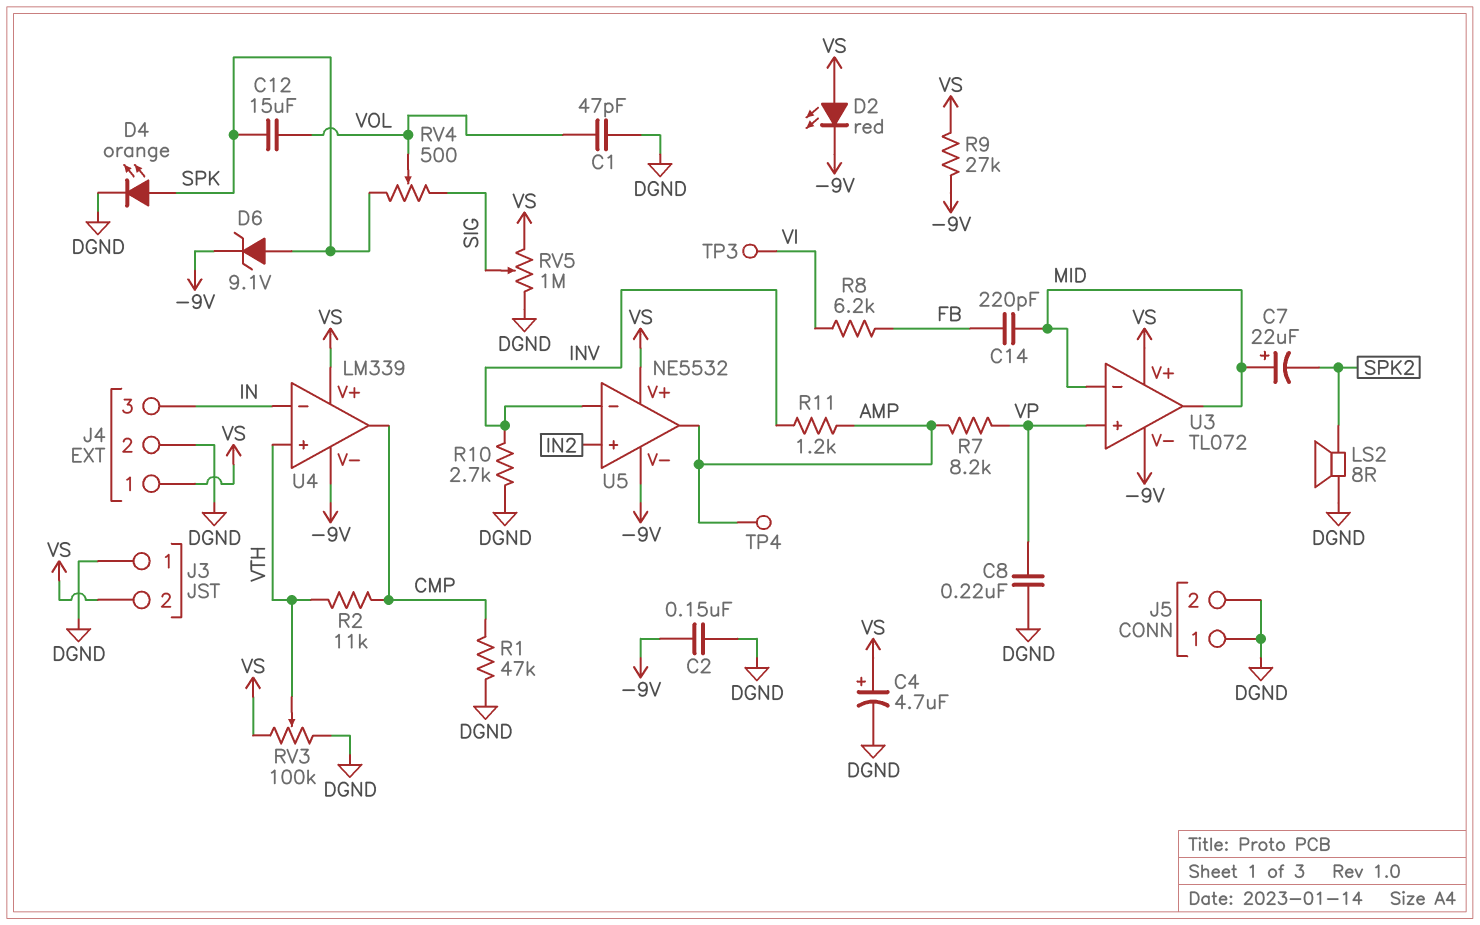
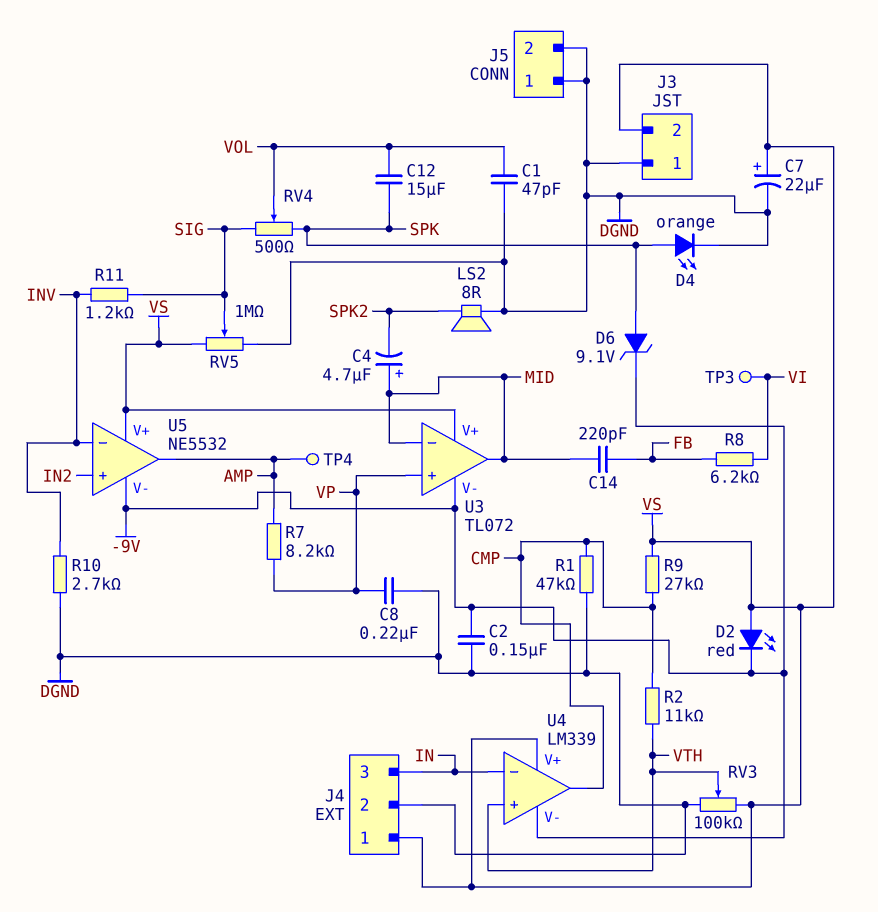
C4: 4.7uF (plus VS, minus DGND) -> 4.7uF (plus MID, minus SPK2)
C7: 22uF (plus MID, minus SPK2) -> 22uF (plus VS, minus DGND)
R9: 27k (-9V, VS) -> 27k (CMP, VS)
R11: 1.2k (AMP, INV) -> 1.2k (INV, SIG)

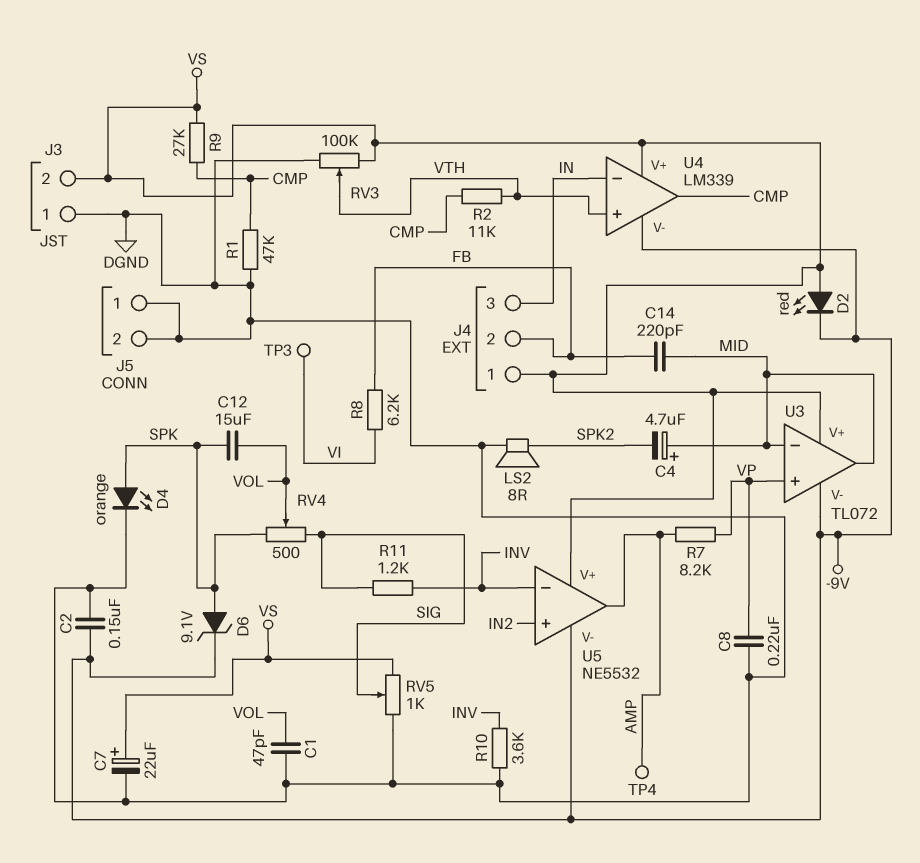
J4 pin 2: DGND -> FB
R10: 2.7k (DGND, INV) -> 3.6k (DGND, INV)
RV5: 1M (DGND, VS, wiper SIG) -> 1k (DGND, VS, wiper SIG)

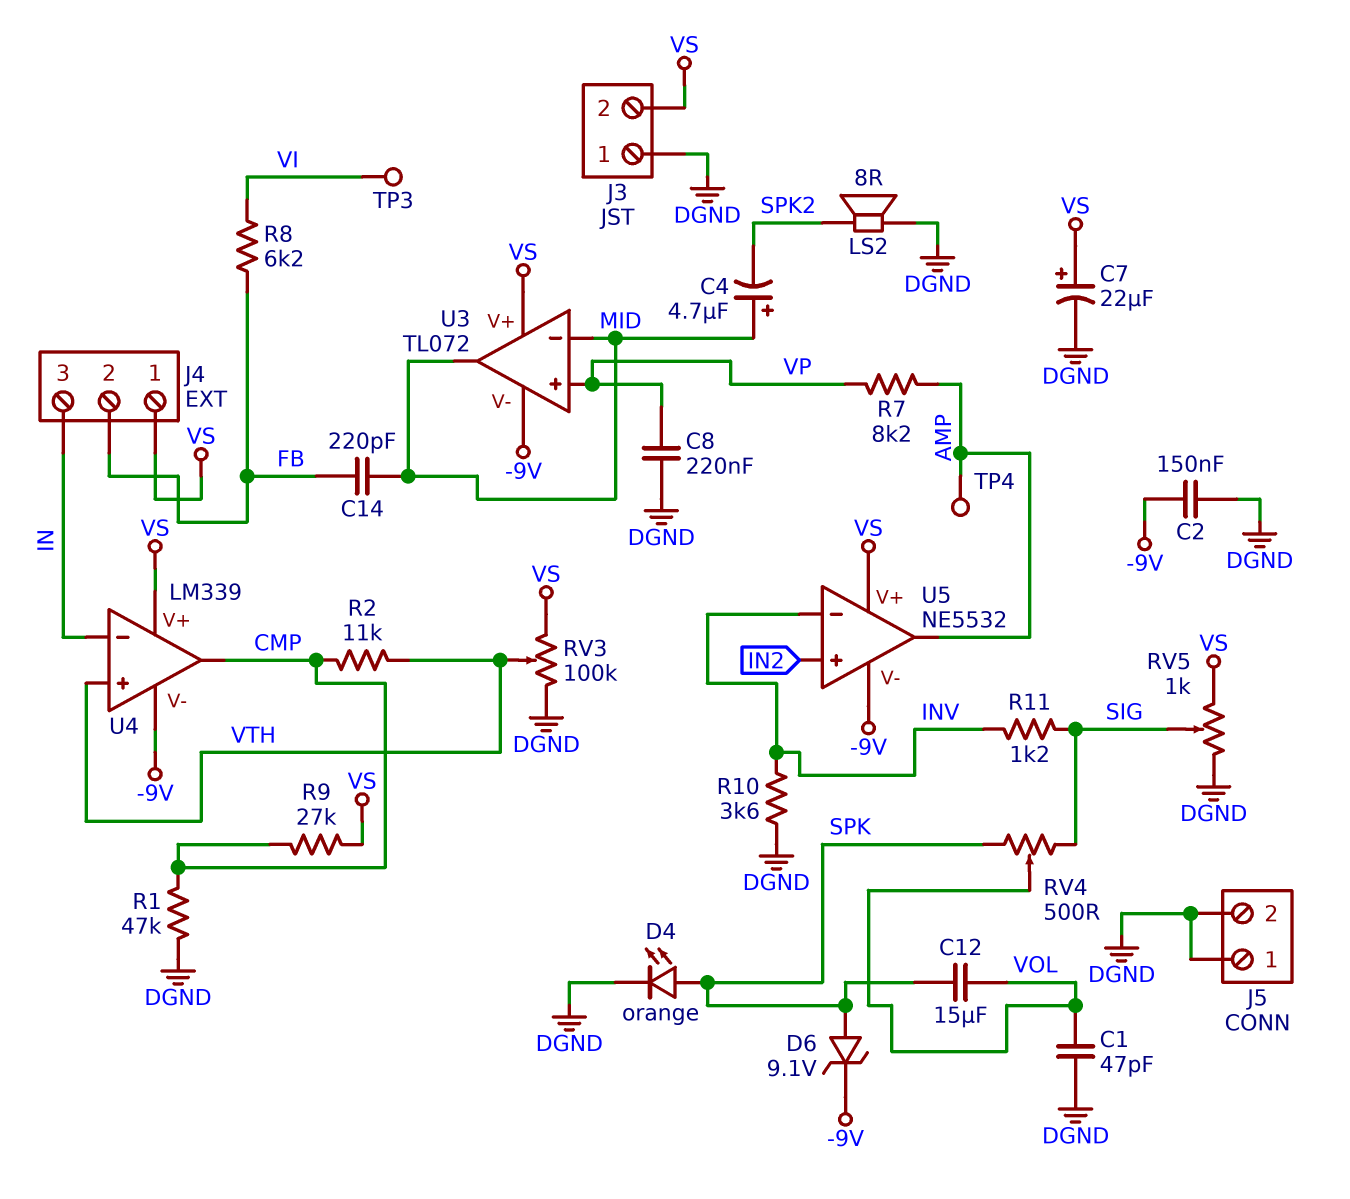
D2: LED red (A VS, K -9V) -> none

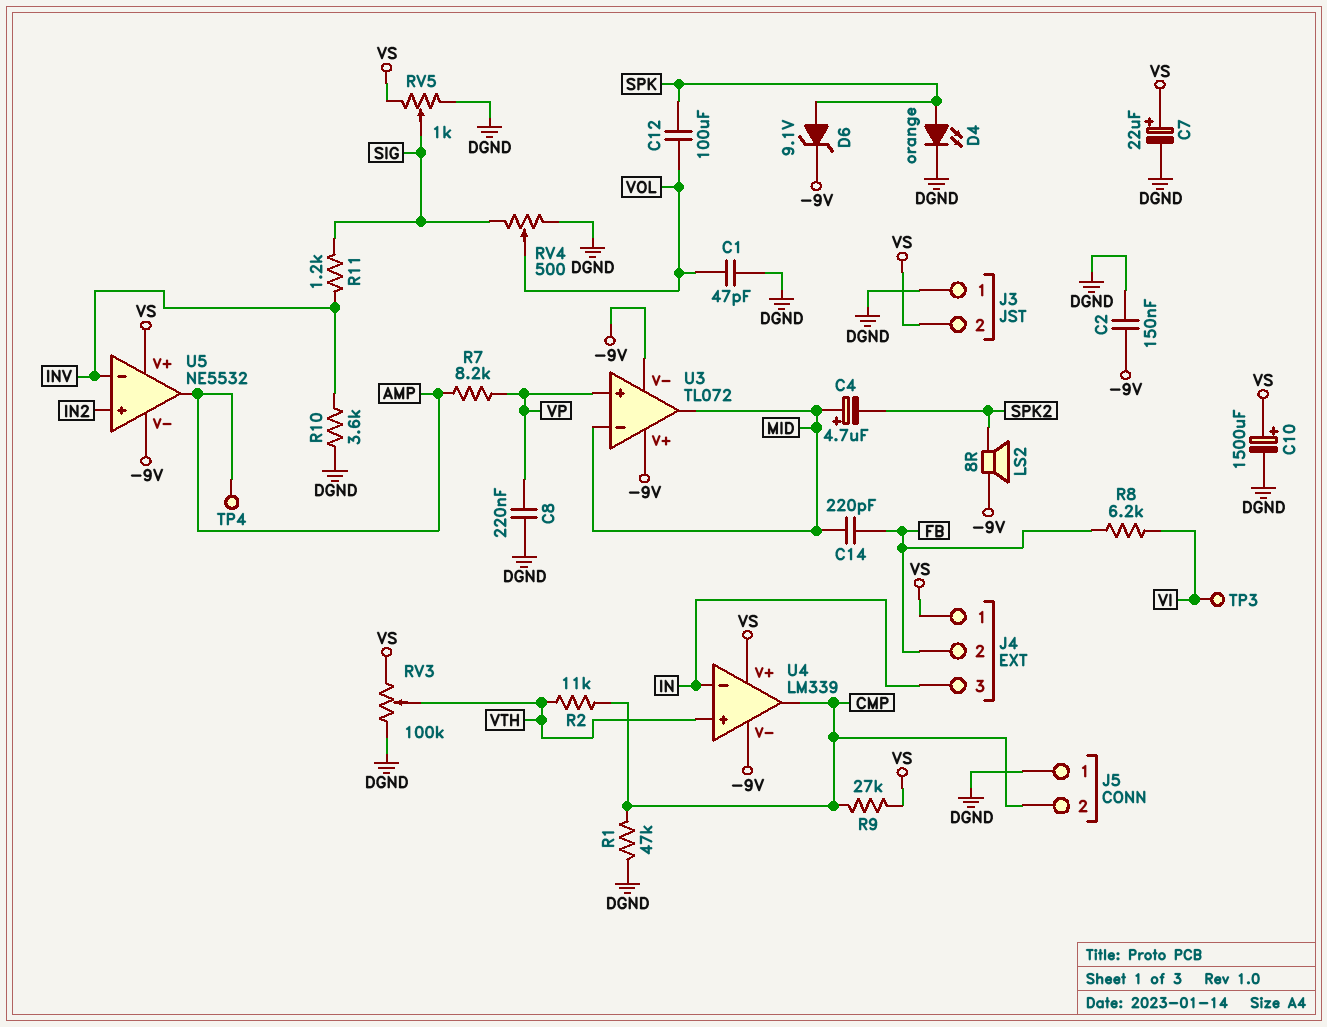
C10: none -> 1500uF (plus VS, minus DGND)
C12: 15uF (SPK, VOL) -> 100uF (SPK, VOL)
J5 pin 2: DGND -> CMP
LS2: speaker 8R (DGND, SPK2) -> speaker 8R (-9V, SPK2)
RV4: 500 (SIG, SPK, wiper VOL) -> 500 (DGND, SIG, wiper VOL)
U3 pin V+: VS -> -9V

